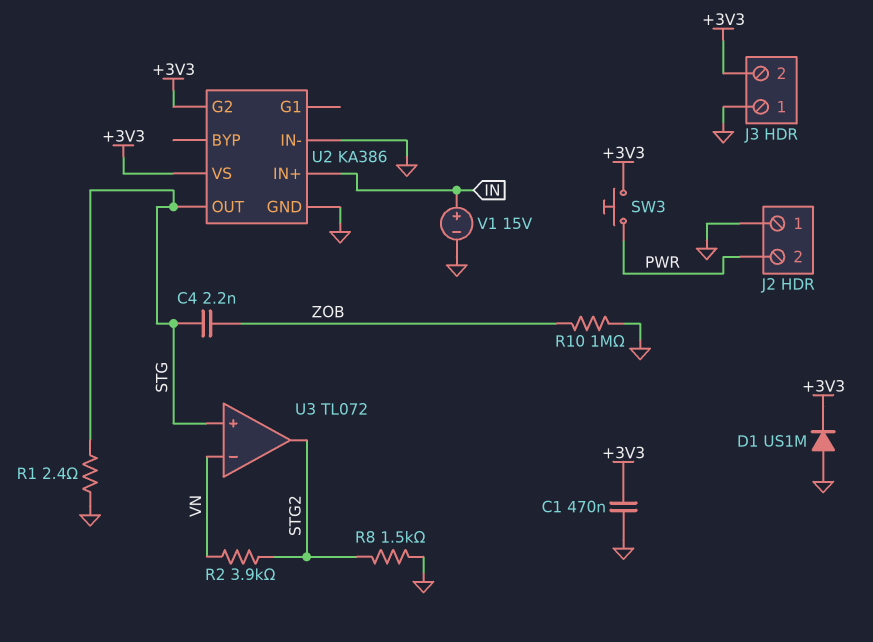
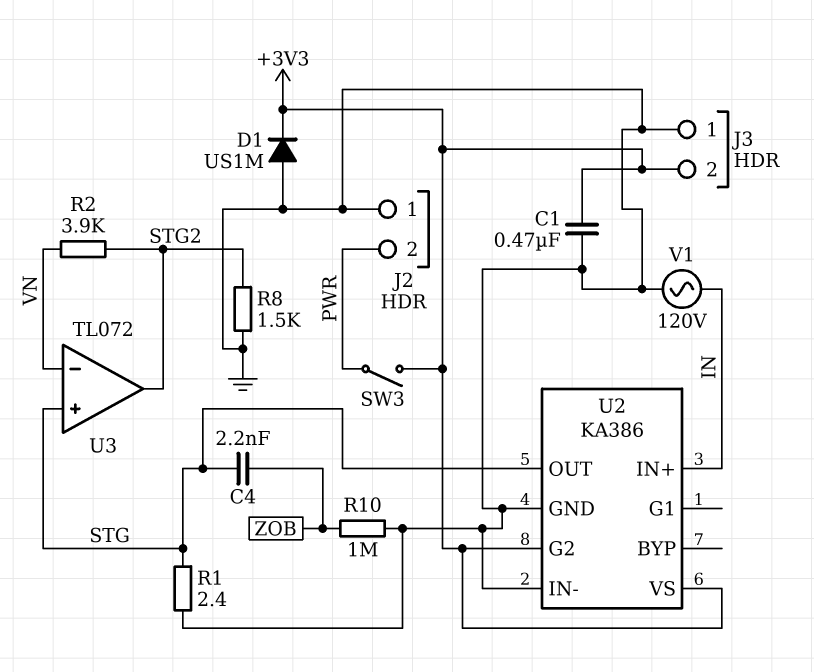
SW3: button (+3V3, PWR) -> switch (+3V3, PWR)
V1: 15V (plus IN, minus GND) -> AC 120V (GND, IN)

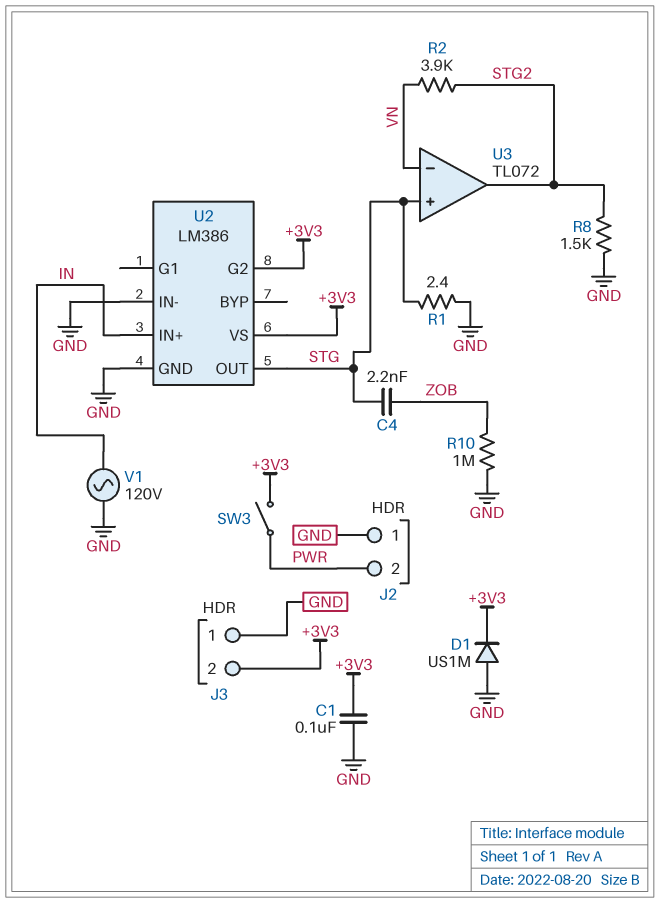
C1: 470nF (+3V3, GND) -> 100nF (+3V3, GND)
U2: KA386 -> LM386

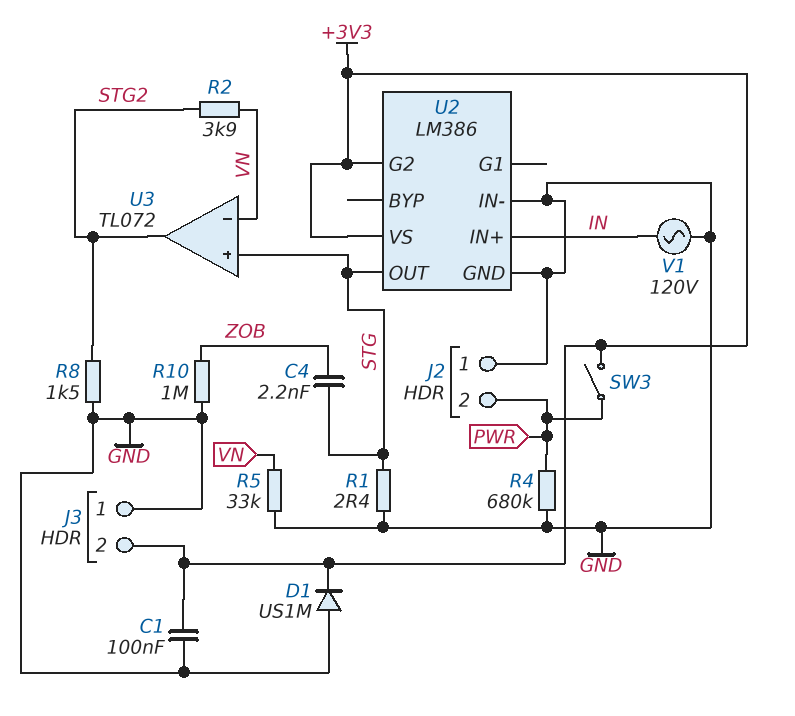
R4: none -> 680k (GND, PWR)
R5: none -> 33k (GND, VN)

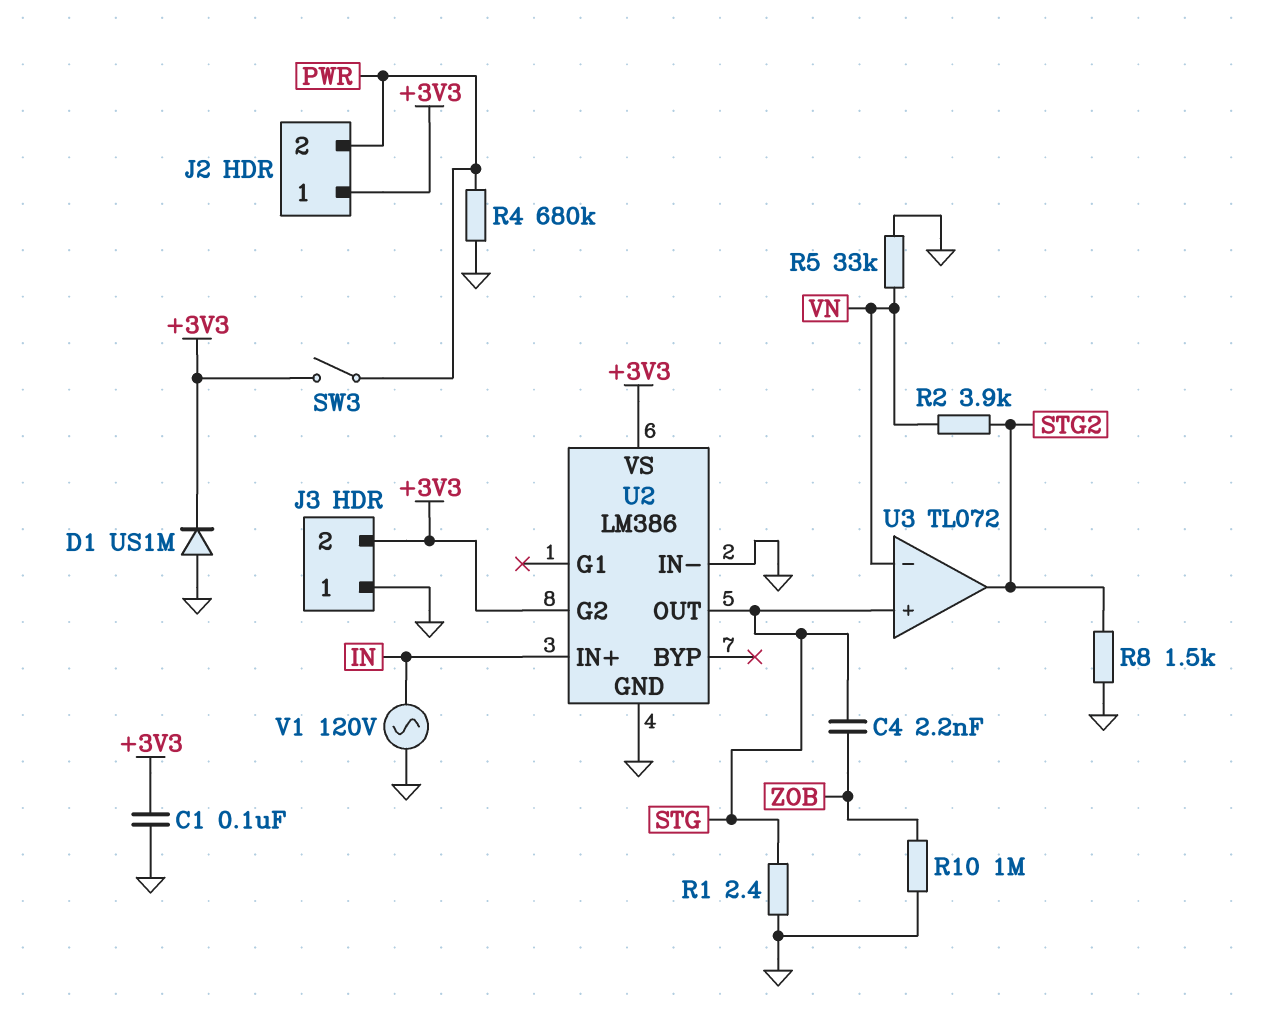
J2 pin 1: GND -> +3V3

